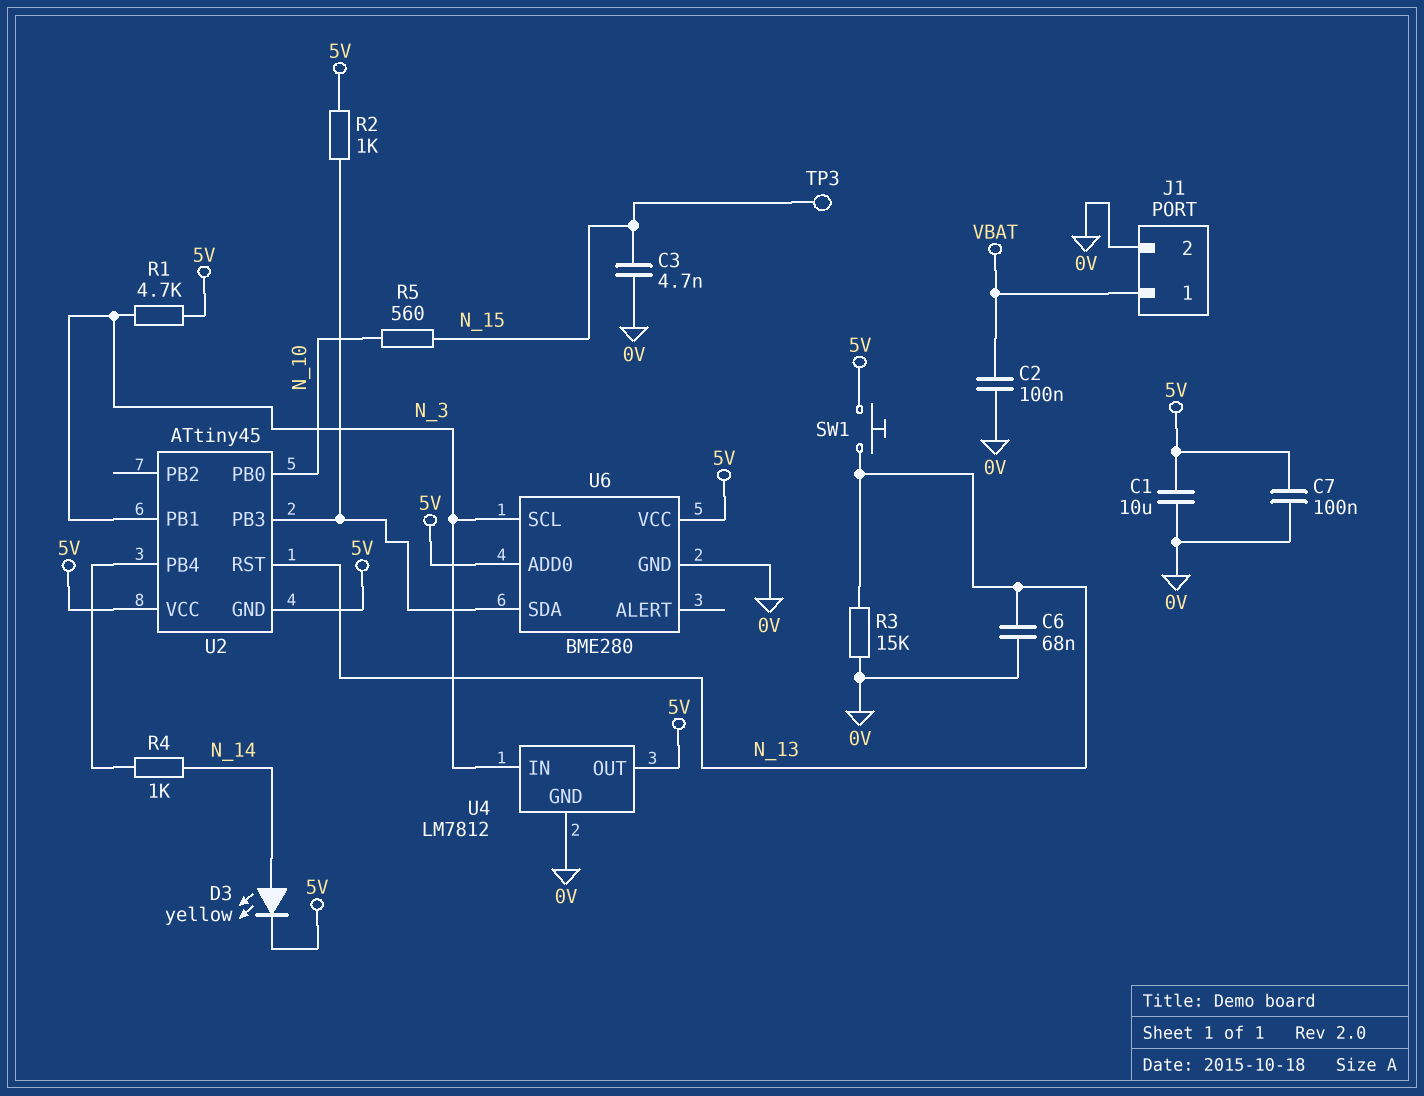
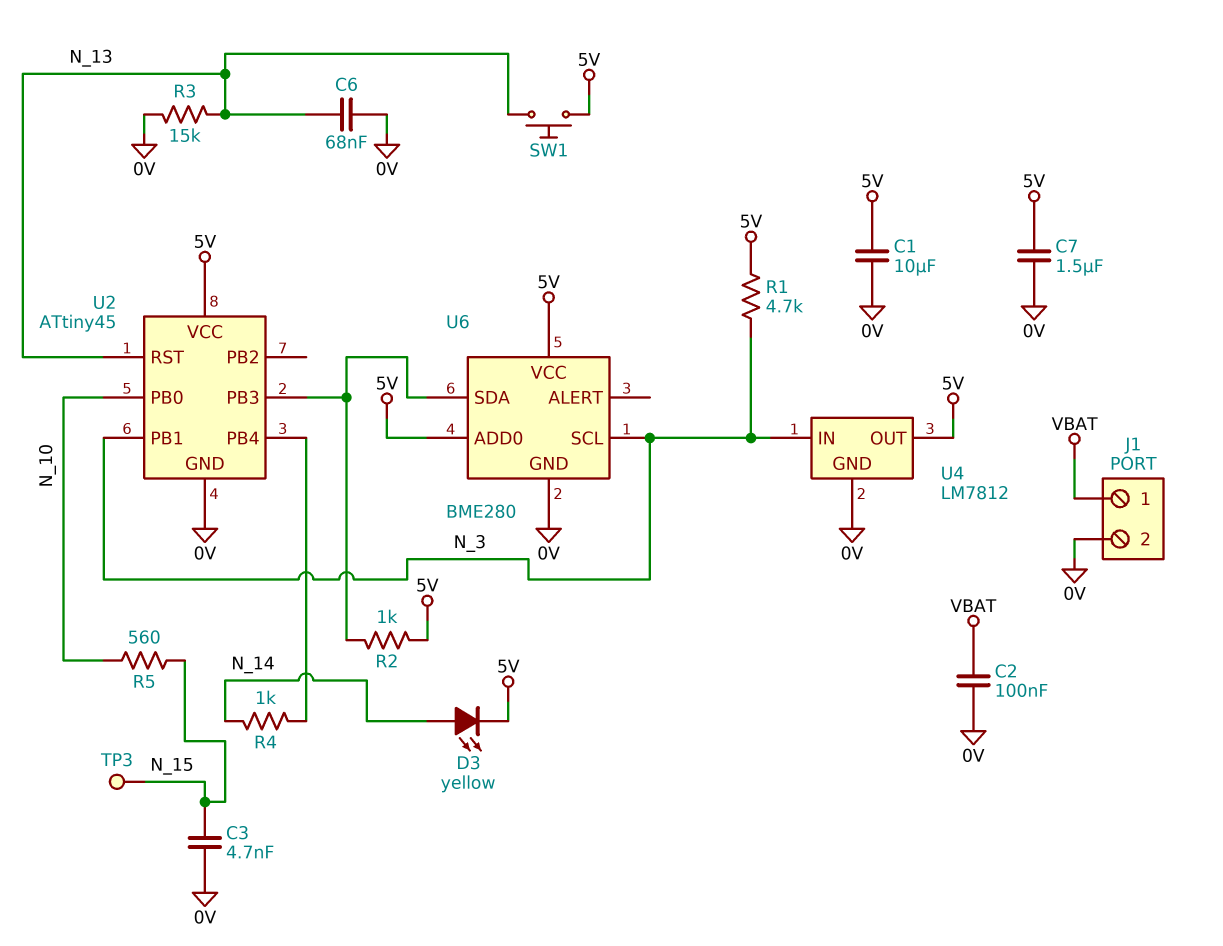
C7: 100nF (0V, 5V) -> 1.5uF (0V, 5V)
U2 pin GND: 5V -> 0V

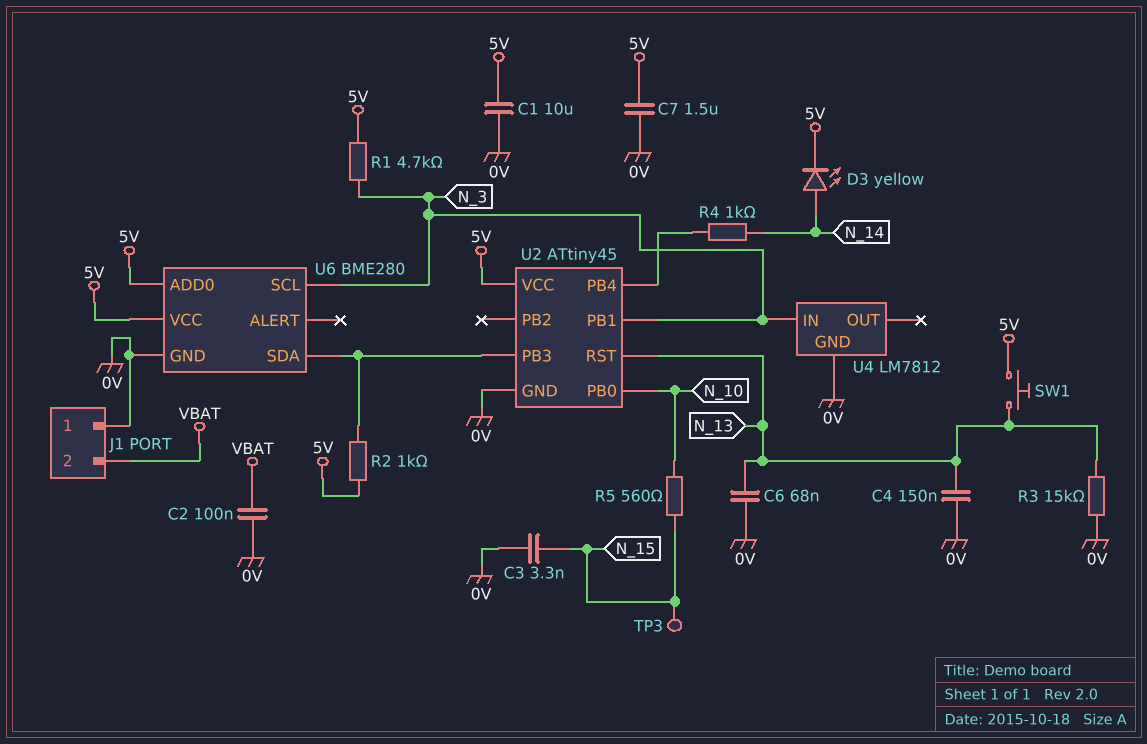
C3: 4.7nF (0V, N_15) -> 3.3nF (0V, N_15)
C4: none -> 150nF (0V, N_13)
J1 pin 1: VBAT -> 0V
J1 pin 2: 0V -> VBAT
U4 pin OUT: 5V -> none

